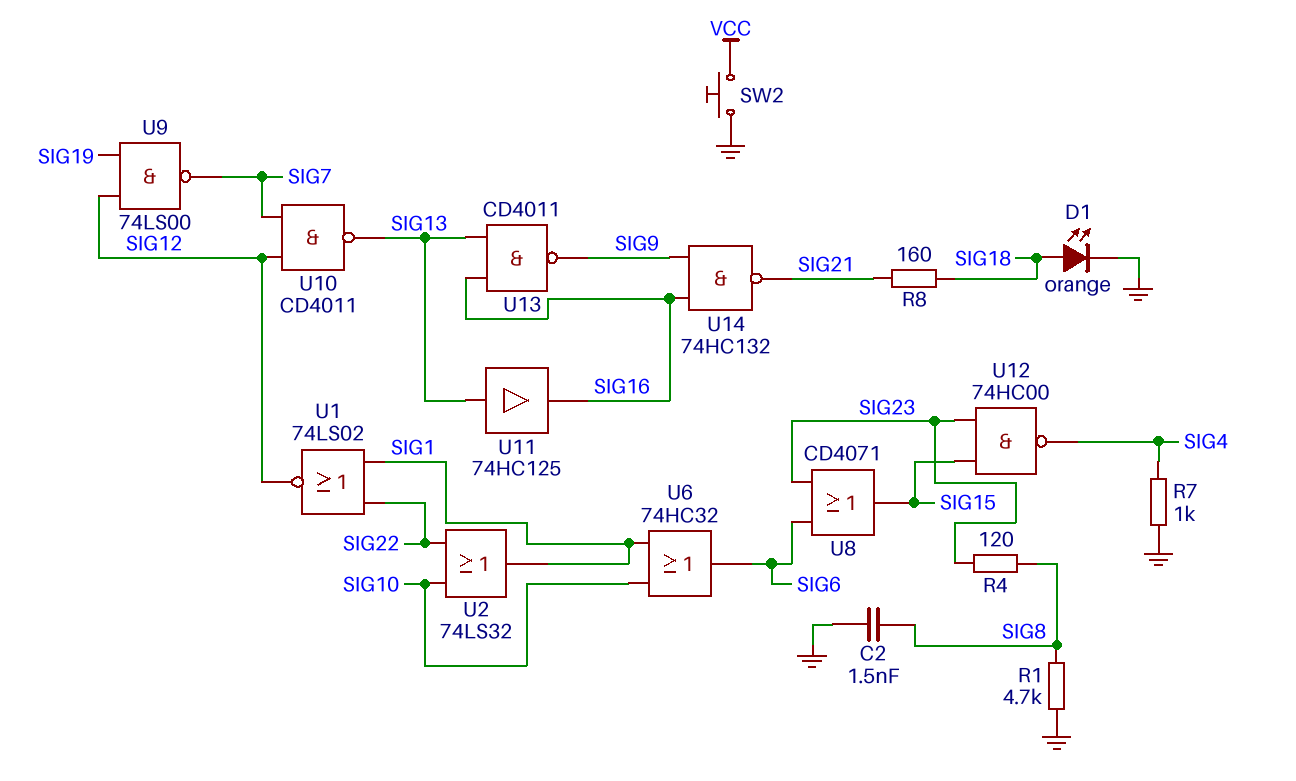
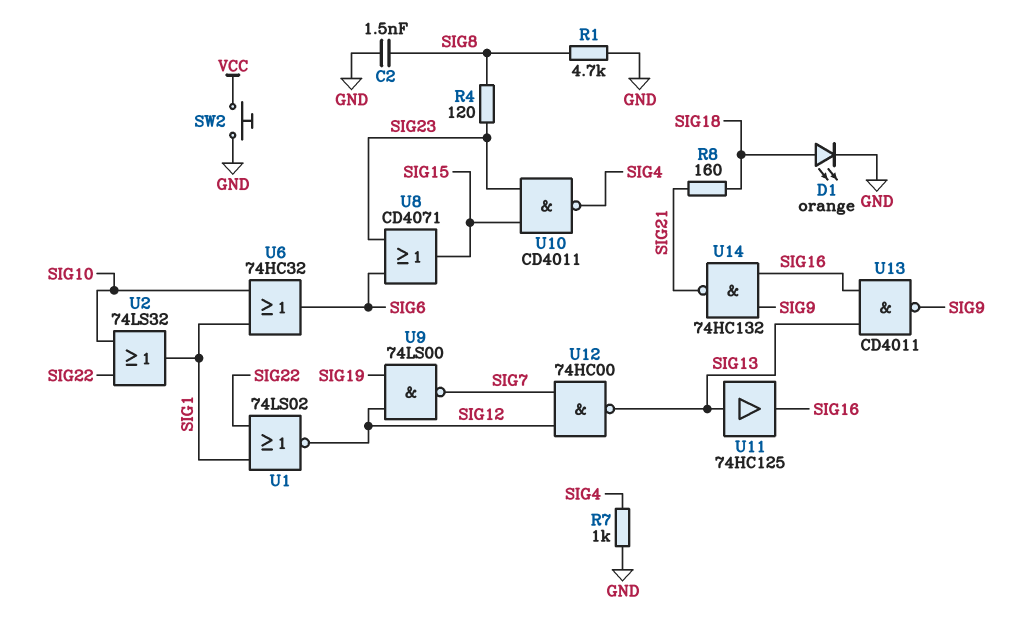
U10: NAND CD4011 (in SIG7, in SIG12, out SIG13) -> NAND CD4011 (in SIG15, in SIG23, out SIG4)
U12: NAND 74HC00 (in SIG15, in SIG23, out SIG4) -> NAND 74HC00 (in SIG7, in SIG12, out SIG13)

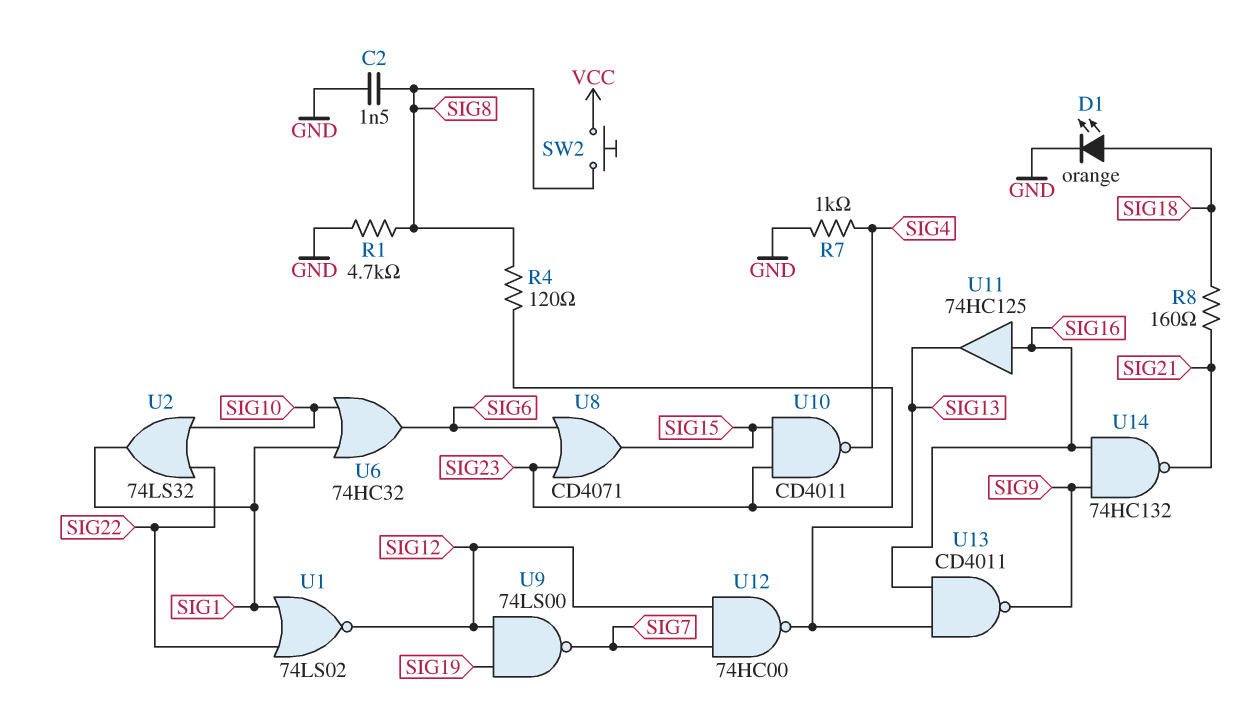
SW2: button (GND, VCC) -> button (SIG8, VCC)
U11: buffer 74HC125 (in SIG13, out SIG16) -> buffer 74HC125 (in SIG16, out SIG13)

